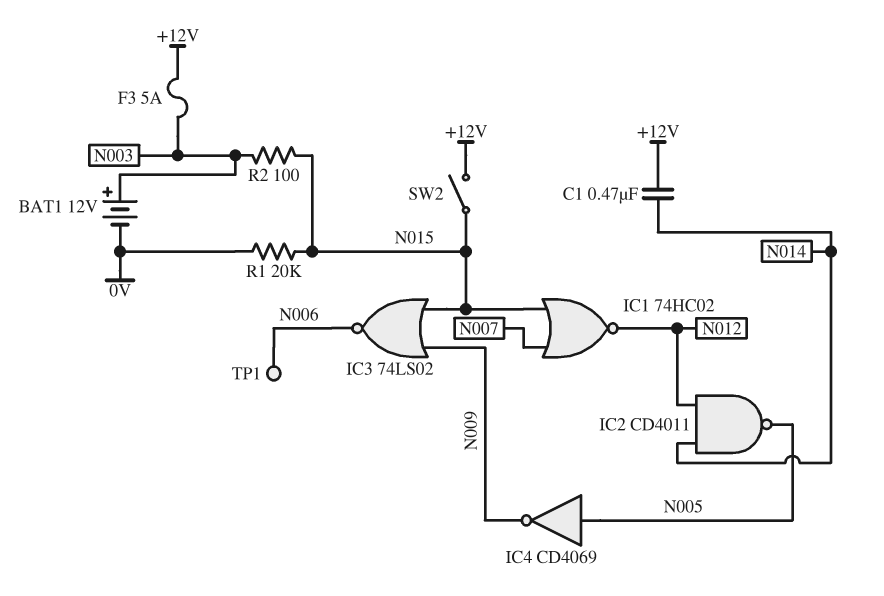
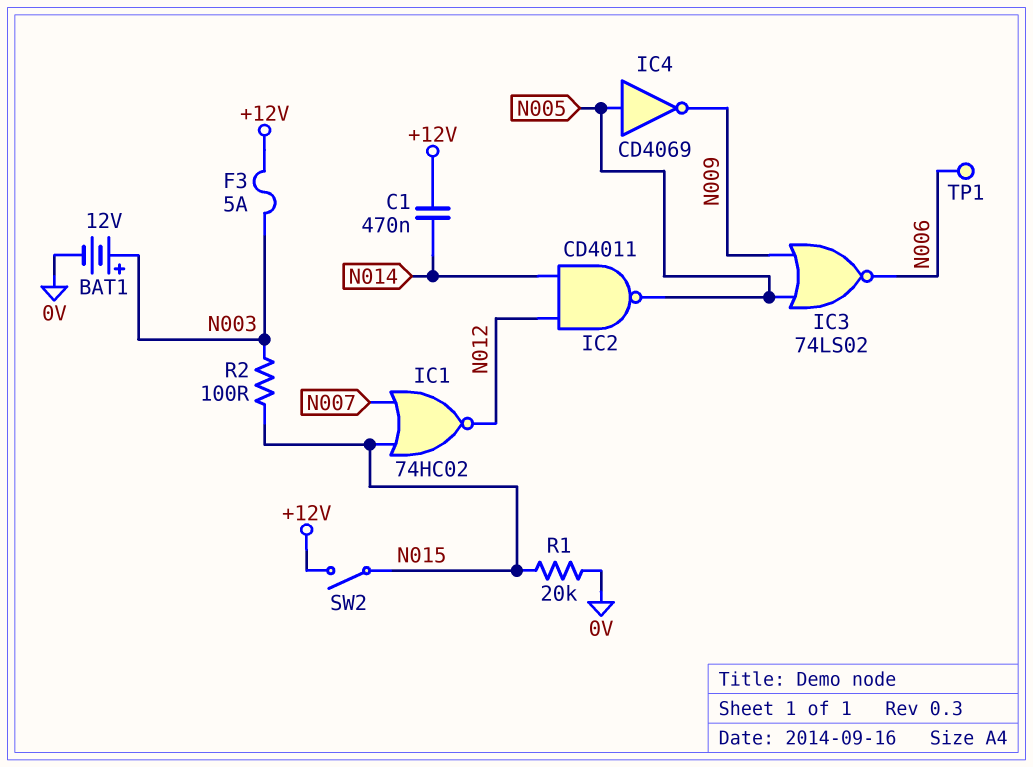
IC3: NOR 74LS02 (in N009, in N015, out N006) -> NOR 74LS02 (in N005, in N009, out N006)

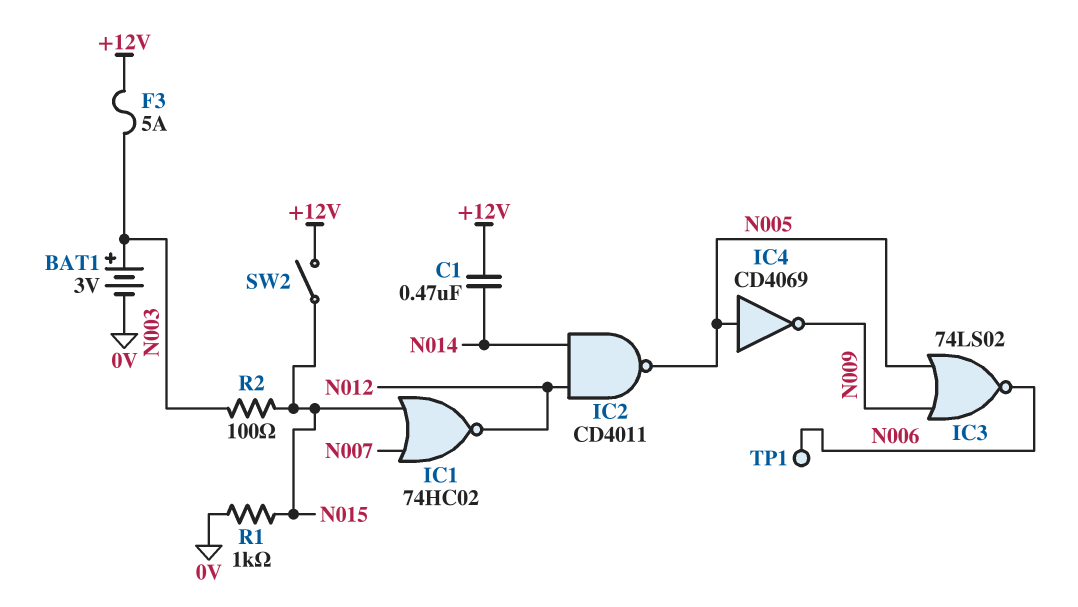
BAT1: 12V (plus N003, minus 0V) -> 3V (plus N003, minus 0V)
R1: 20k (0V, N015) -> 1k (0V, N015)

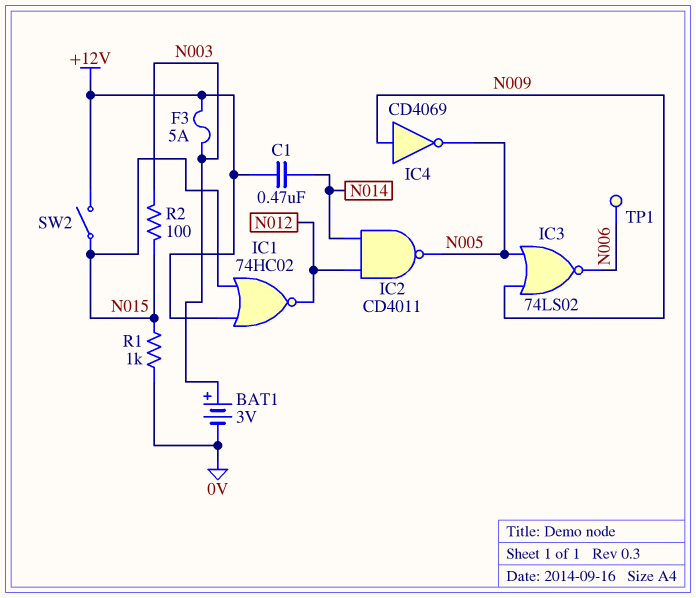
IC1: NOR 74HC02 (in N007, in N015, out N012) -> NOR 74HC02 (in +12V, in N015, out N012)
IC4: NOT CD4069 (in N005, out N009) -> NOT CD4069 (in N009, out N005)

